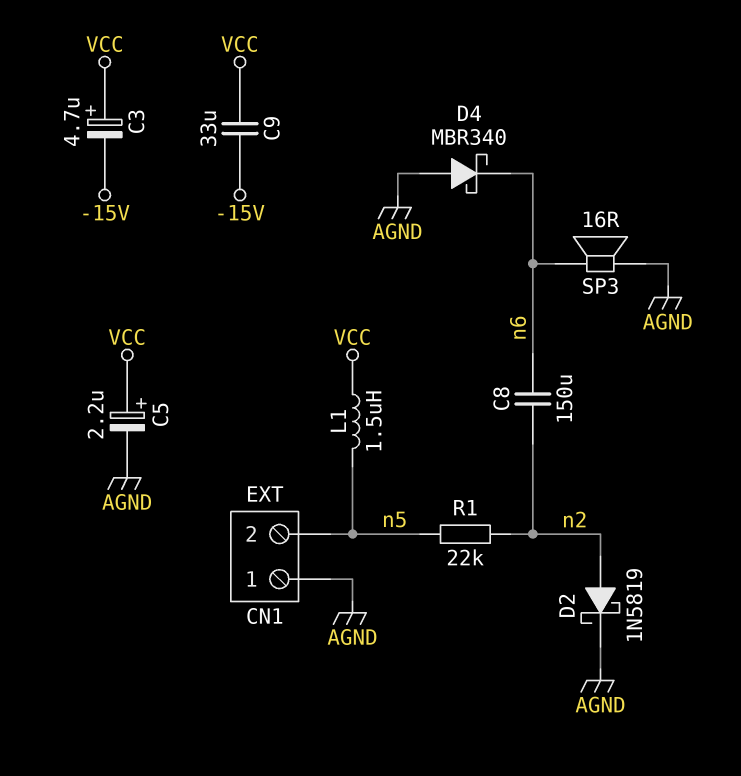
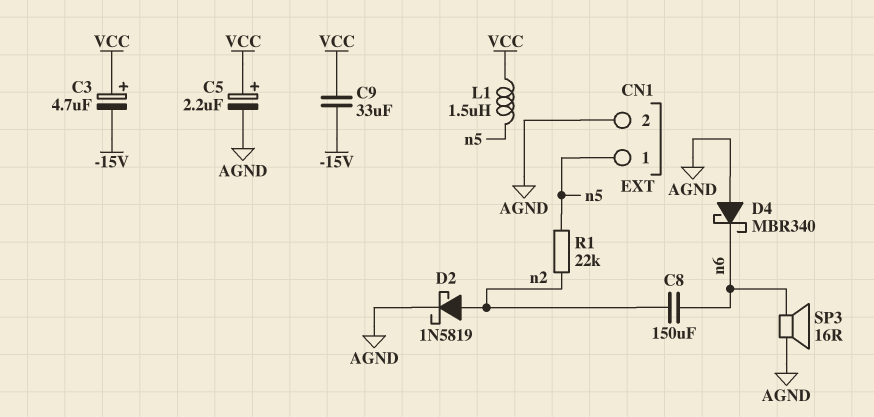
CN1 pin 1: AGND -> n5
CN1 pin 2: n5 -> AGND

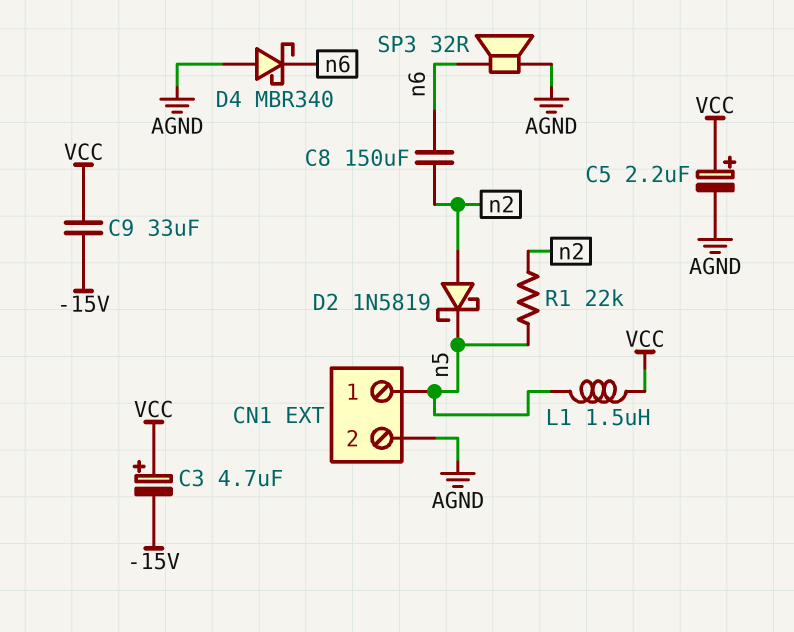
D2: schottky 1N5819 (A n2, K AGND) -> schottky 1N5819 (A n2, K n5)
SP3: speaker 16R (AGND, n6) -> speaker 32R (AGND, n6)

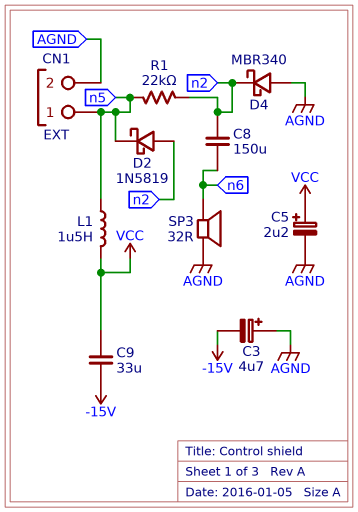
C3: 4.7uF (plus VCC, minus -15V) -> 4.7uF (plus AGND, minus -15V)
D4: schottky MBR340 (A AGND, K n6) -> schottky MBR340 (A AGND, K n2)

